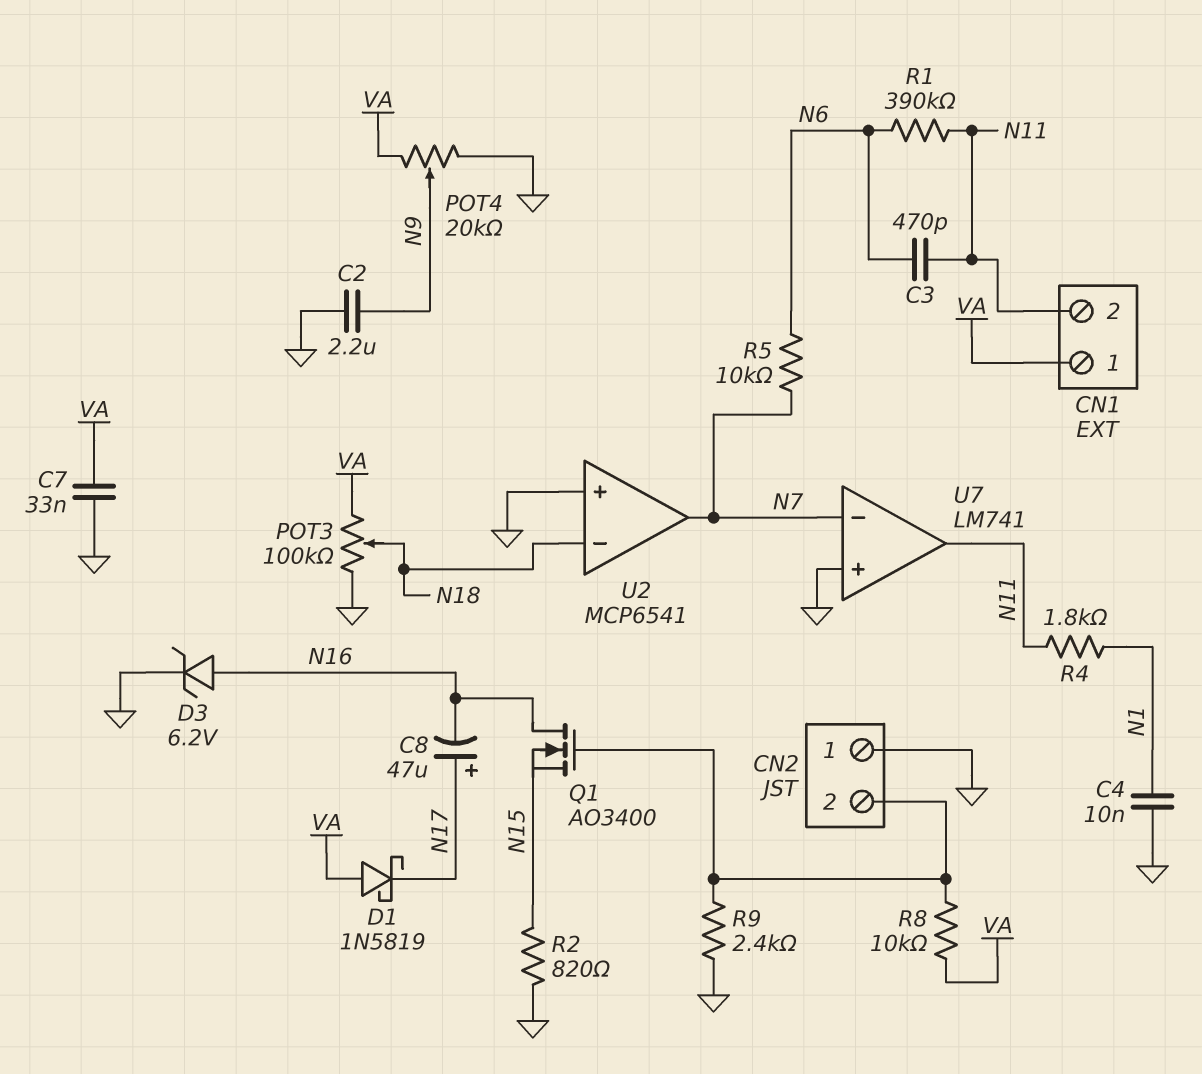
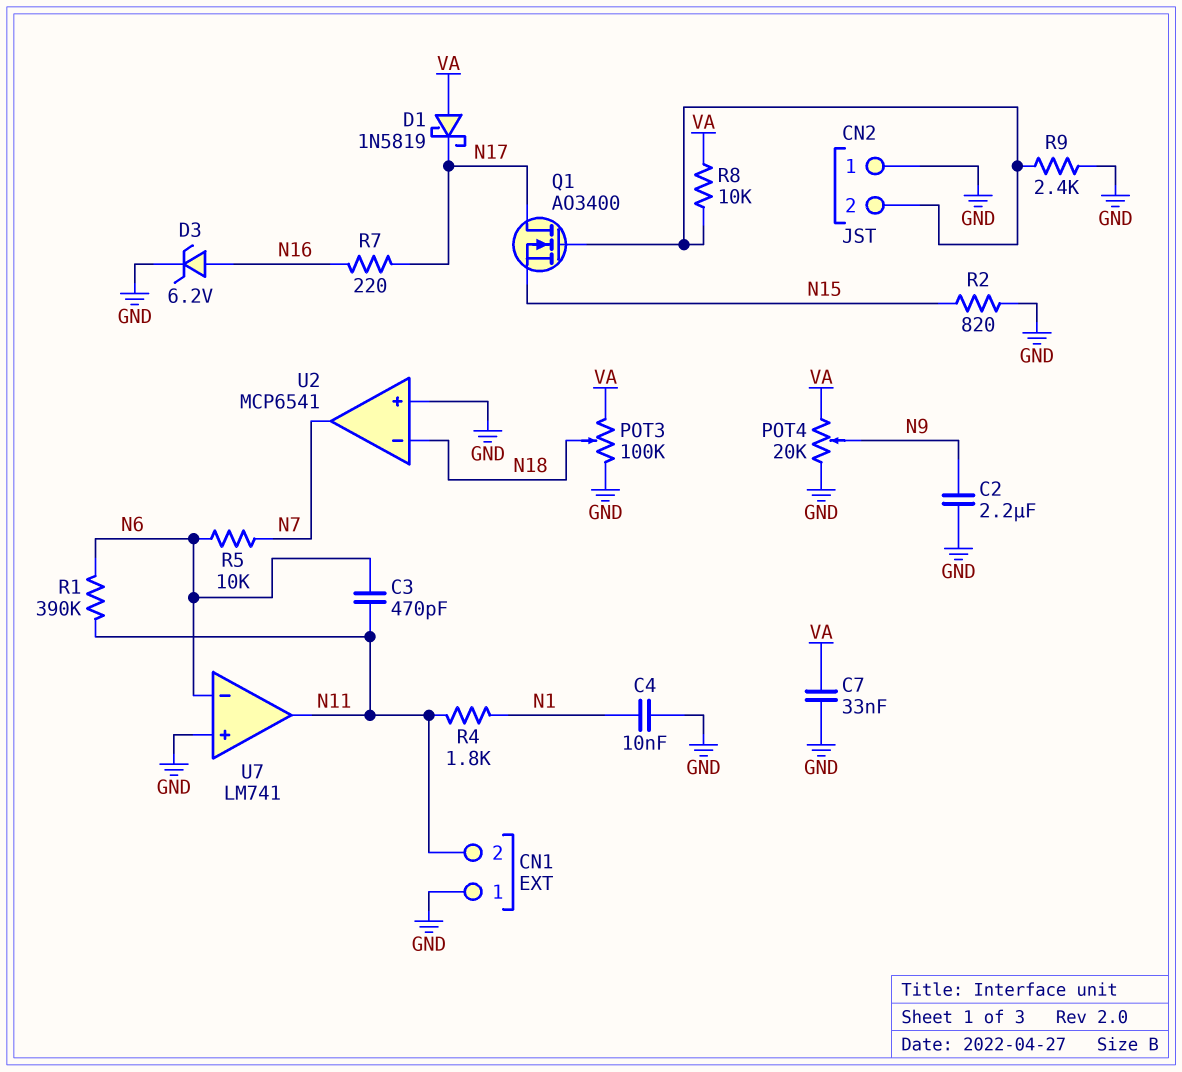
C8: 47uF (plus N17, minus N16) -> none
CN1 pin 1: VA -> GND
Q1: NMOS AO3400 (G CN2/2, D N16, S N15) -> NMOS AO3400 (G CN2/2, D N17, S N15)
R7: none -> 220 (N16, N17)
U7 pin in-: N7 -> N6

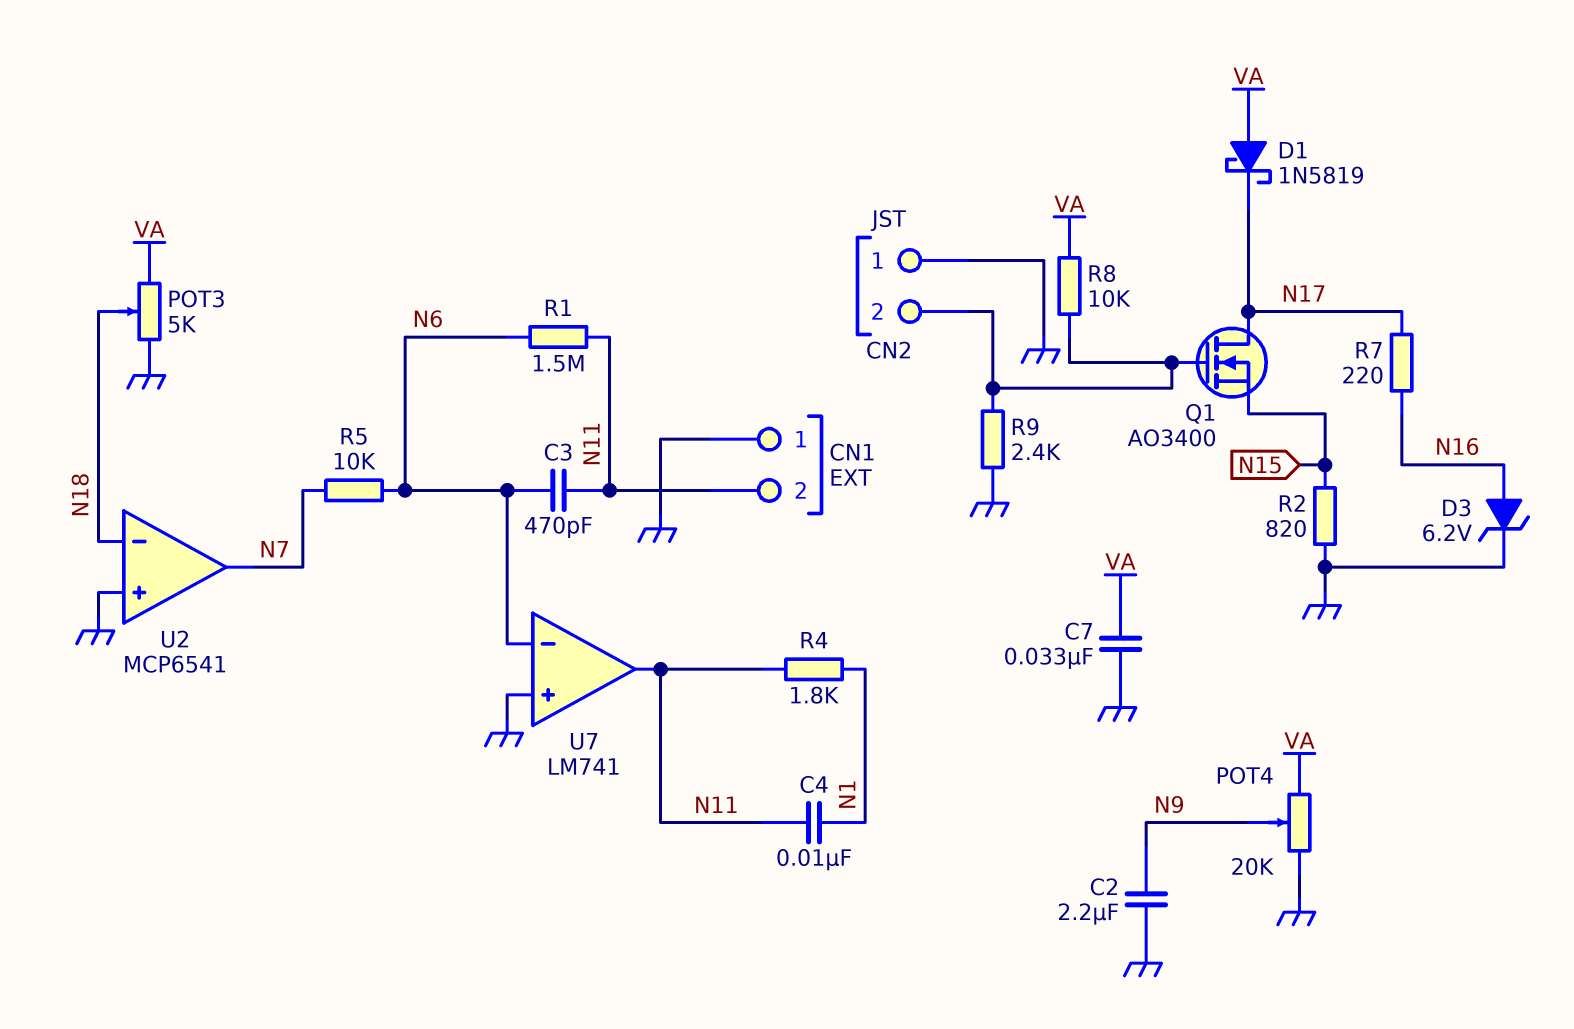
C4: 10nF (GND, N1) -> 10nF (N1, N11)
POT3: 100k (GND, VA, wiper N18) -> 5k (GND, VA, wiper N18)
R1: 390k (N6, N11) -> 1.5M (N6, N11)

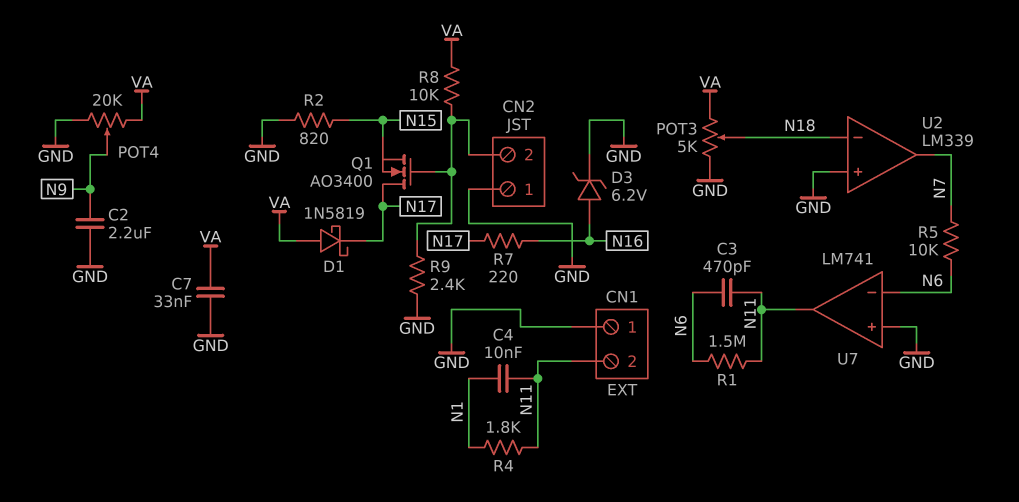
U2: MCP6541 -> LM339

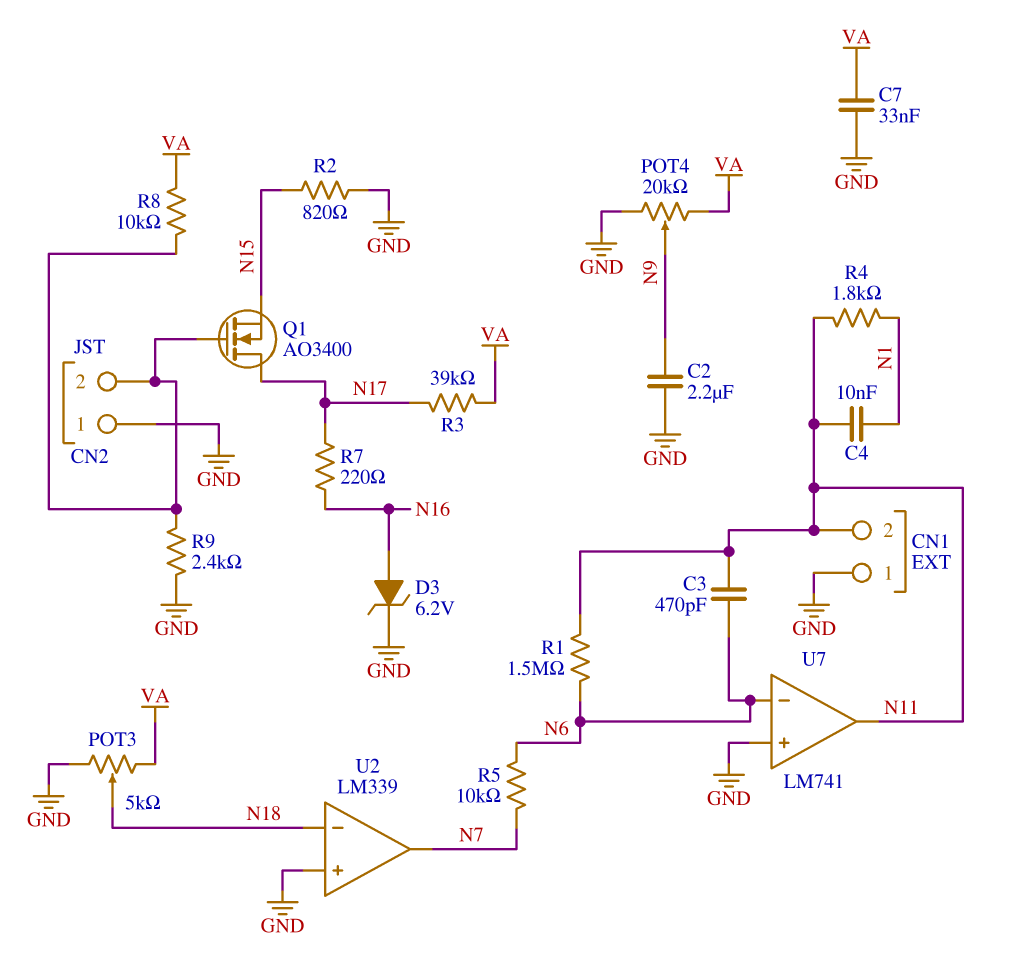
D1: schottky 1N5819 (A VA, K N17) -> none
R3: none -> 39k (N17, VA)

